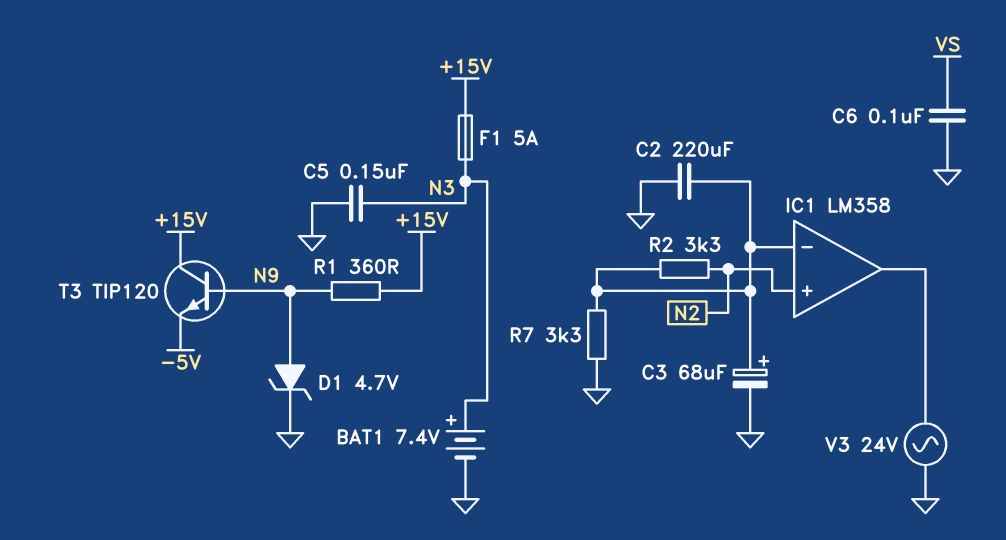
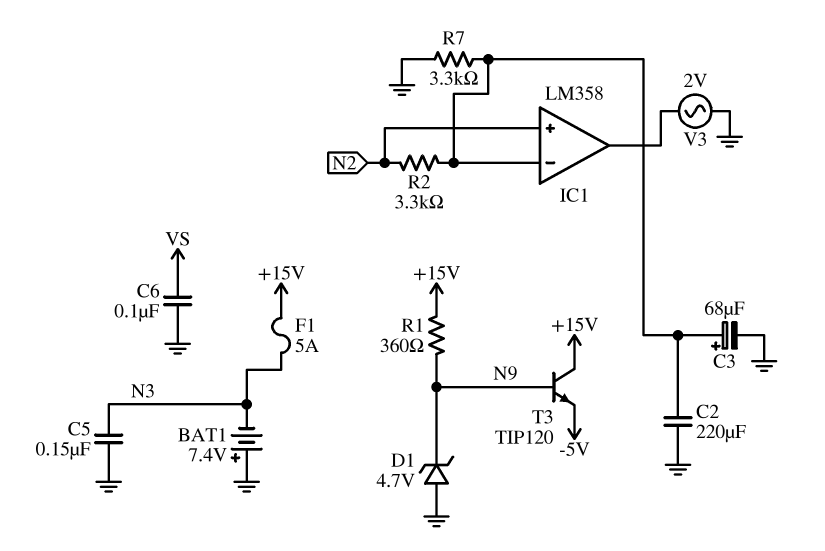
BAT1: 7.4V (plus N3, minus GND) -> 7.4V (plus GND, minus N3)
D1: zener 4.7V (A N9, K GND) -> zener 4.7V (A GND, K N9)
V3: AC 24V (GND, IC1/out) -> AC 2V (GND, IC1/out)

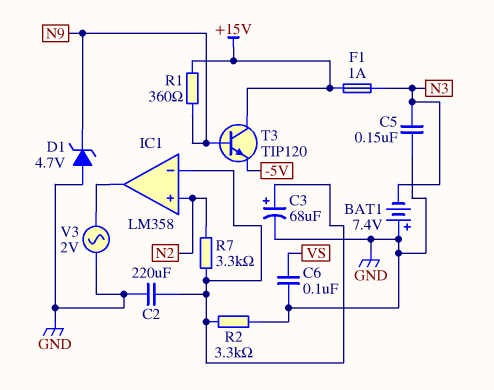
F1: 5A (+15V, N3) -> 1A (+15V, N3)
R2: 3.3k (IC1/in-, N2) -> 3.3k (GND, IC1/in-)
R7: 3.3k (GND, IC1/in-) -> 3.3k (IC1/in-, N2)

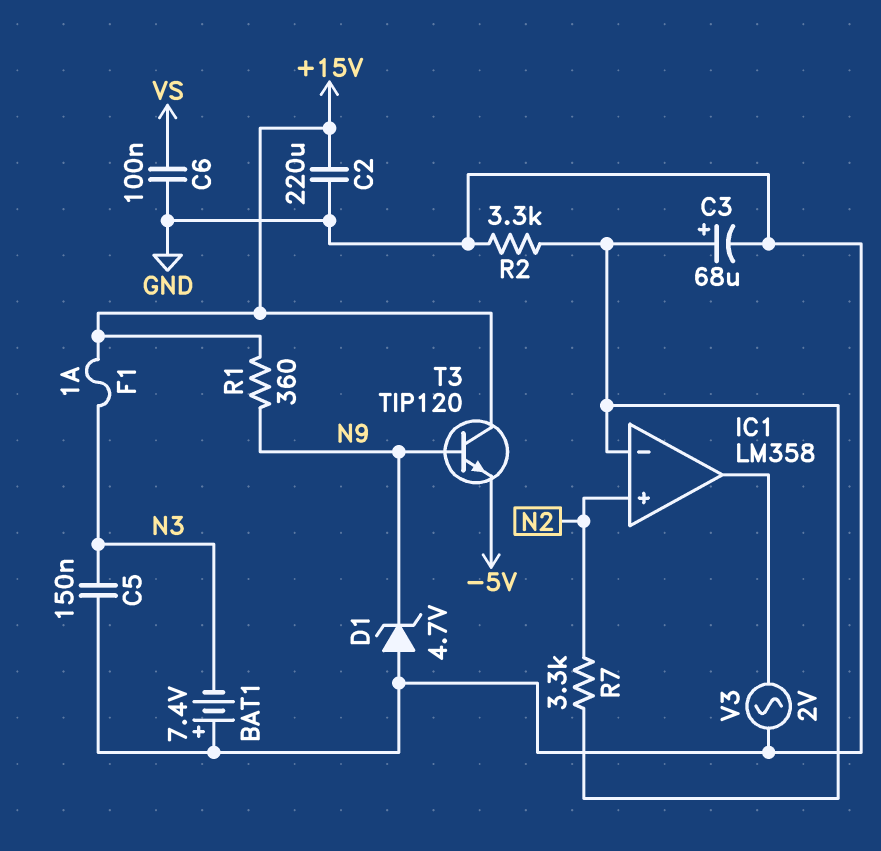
C2: 220uF (GND, IC1/in-) -> 220uF (+15V, GND)

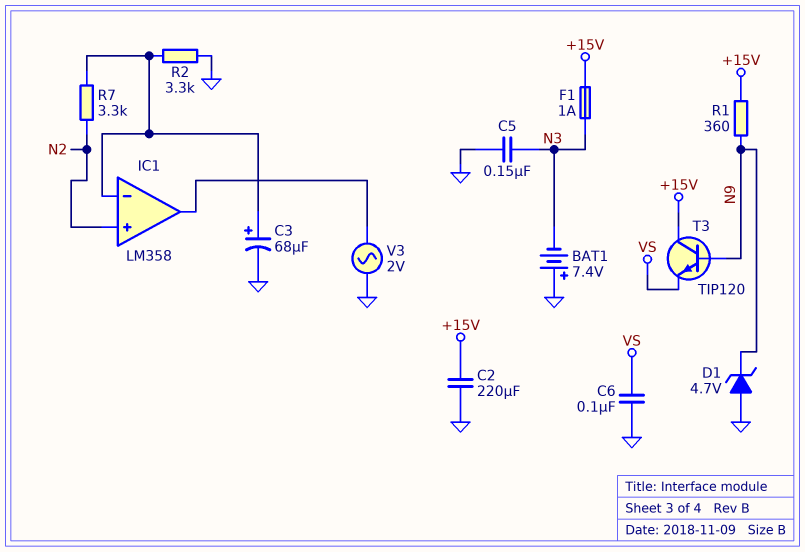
T3: NPN TIP120 (B N9, C +15V, E -5V) -> NPN TIP120 (B N9, C +15V, E VS)

